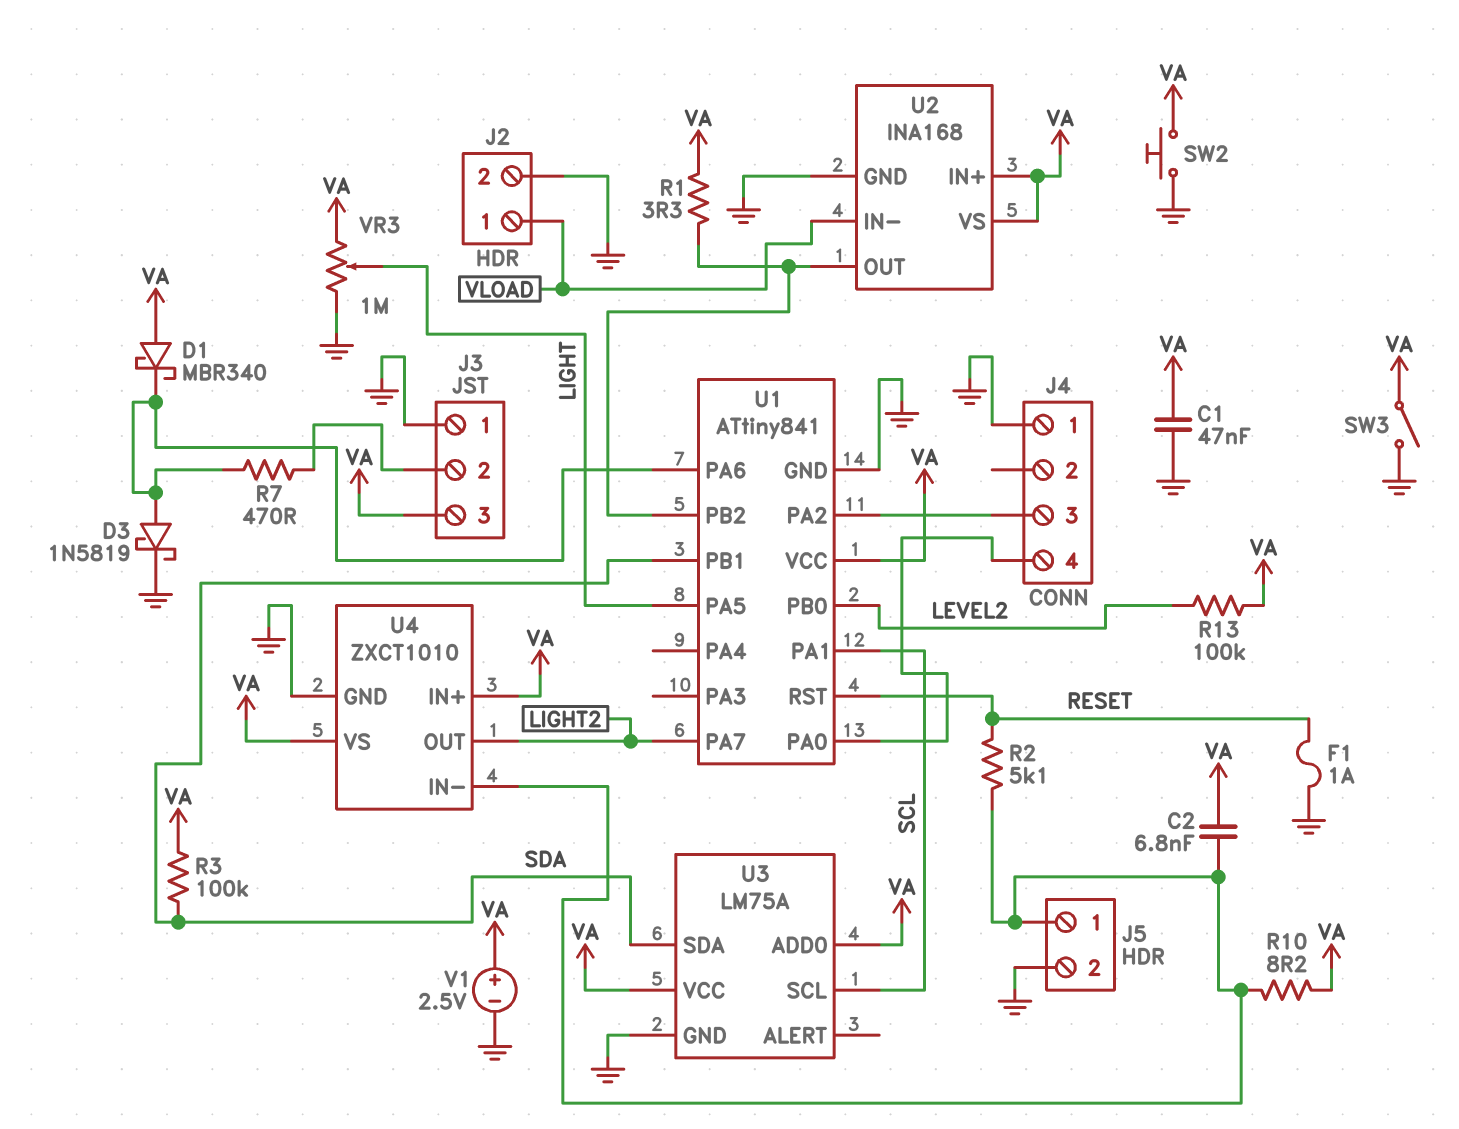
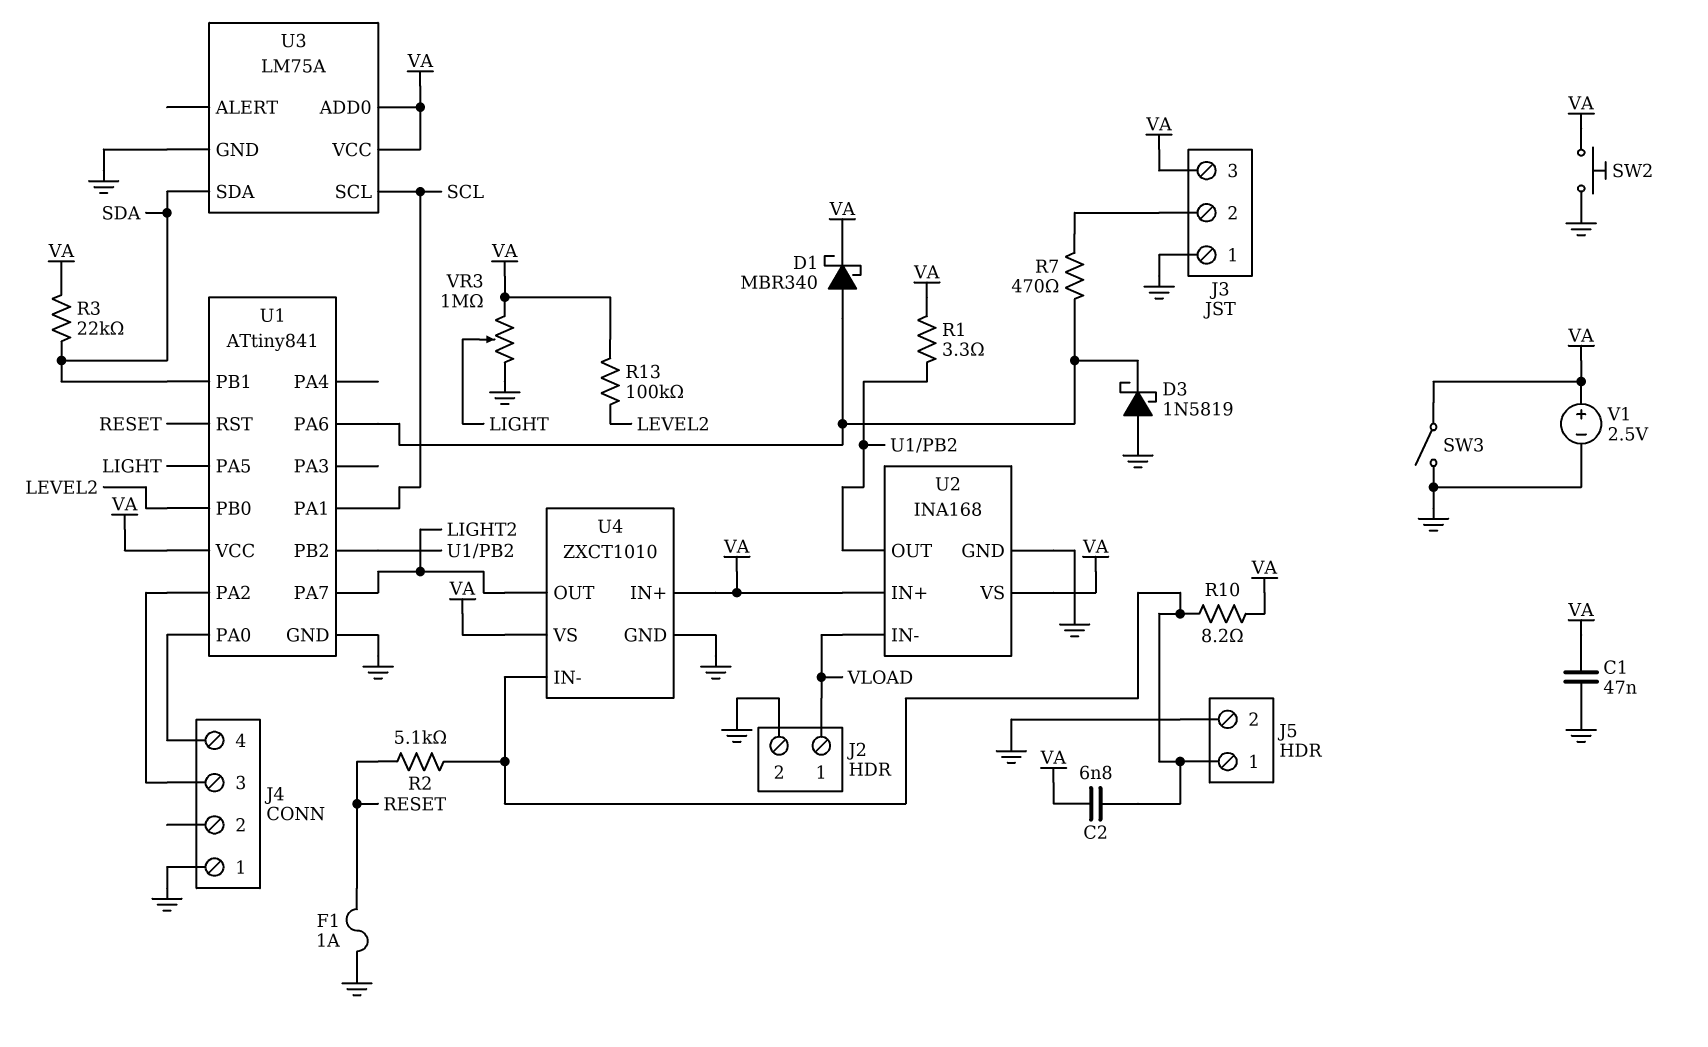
D1: schottky MBR340 (A VA, K U1/PA6) -> schottky MBR340 (A U1/PA6, K VA)
D3: schottky 1N5819 (A U1/PA6, K GND) -> schottky 1N5819 (A GND, K U1/PA6)
R3: 100k (SDA, VA) -> 22k (SDA, VA)

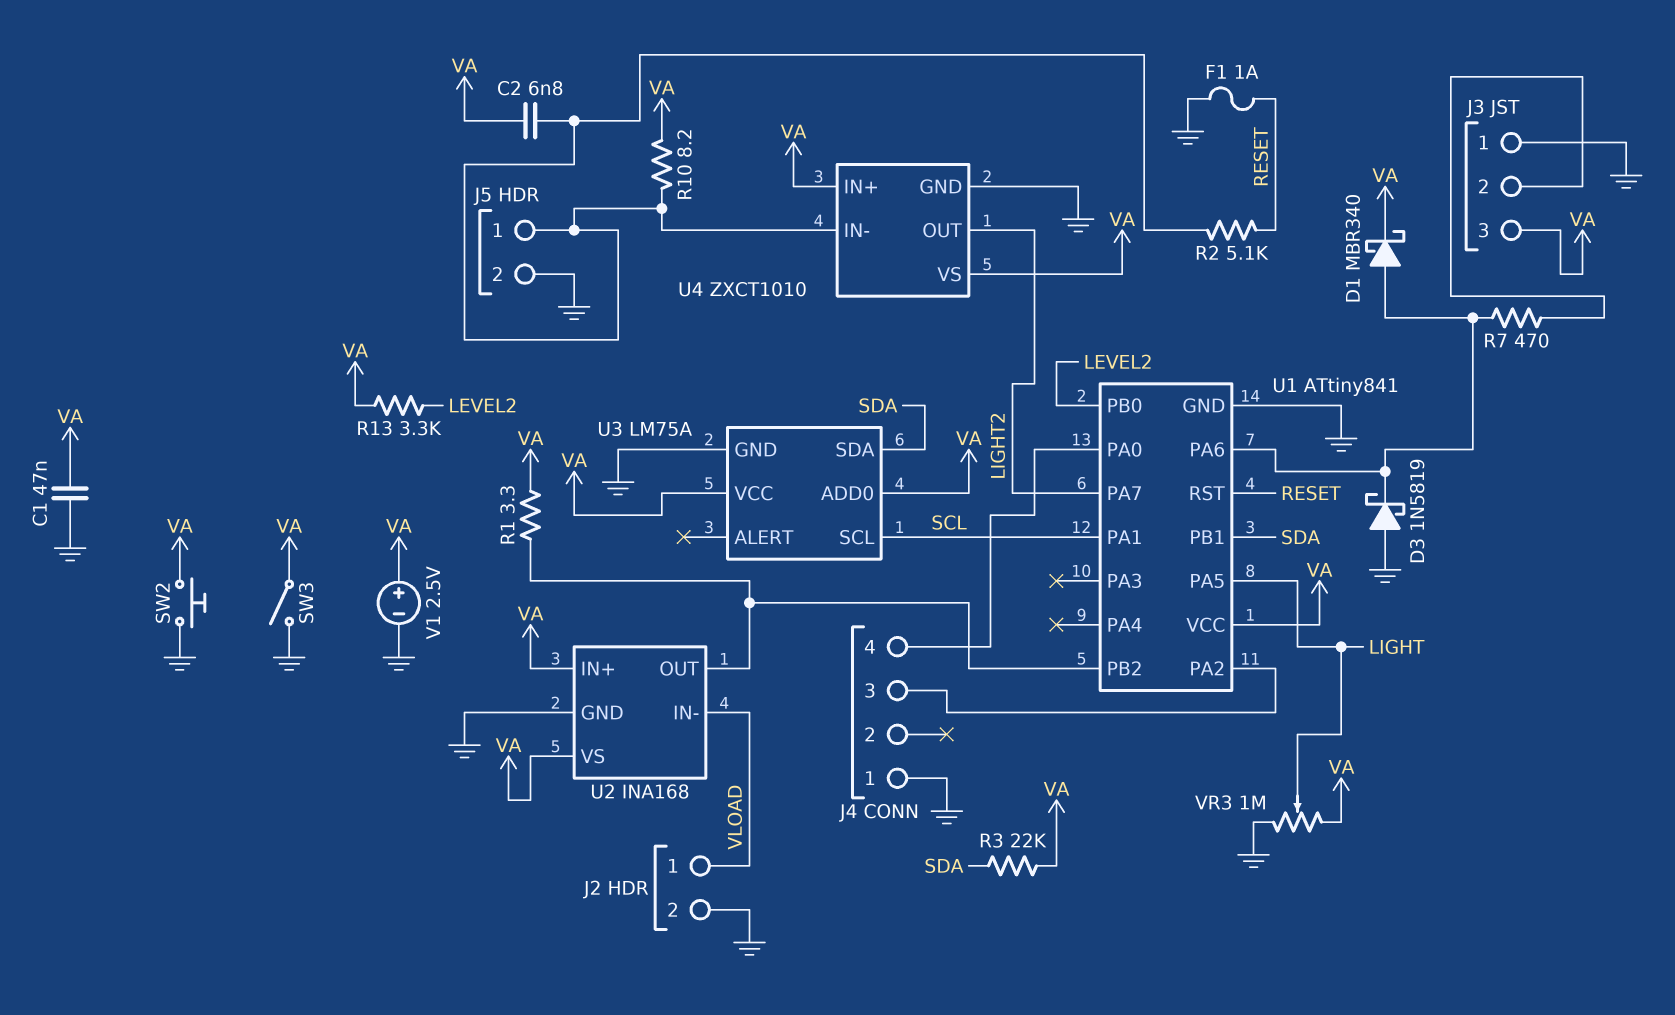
R13: 100k (LEVEL2, VA) -> 3.3k (LEVEL2, VA)

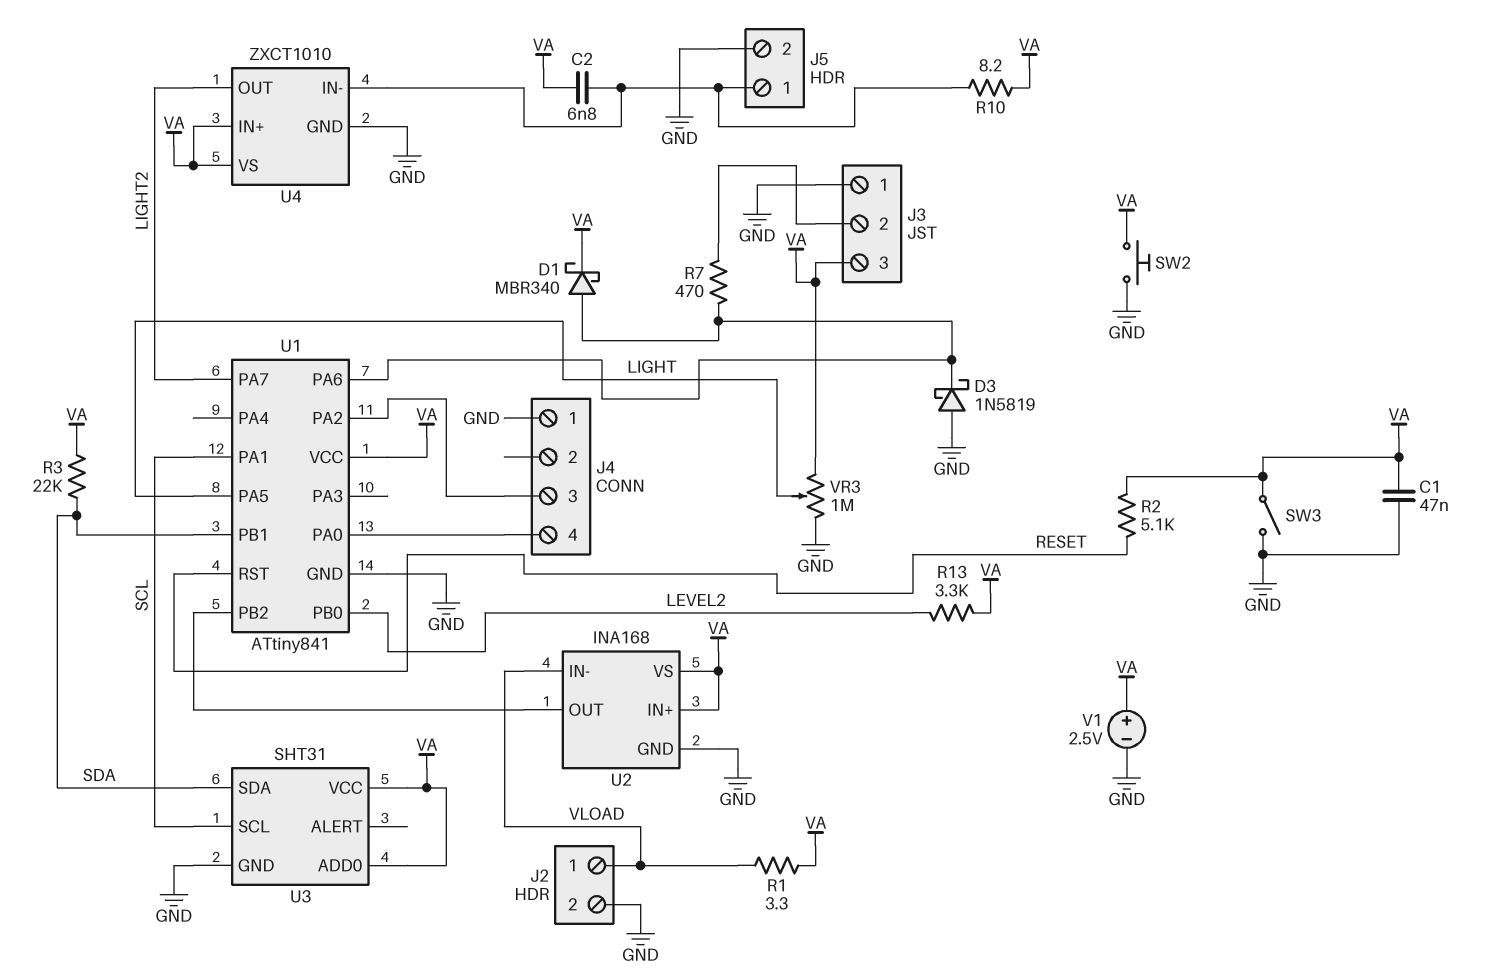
F1: 1A (GND, RESET) -> none
R1: 3.3 (U1/PB2, VA) -> 3.3 (VA, VLOAD)
R2: 5.1k (J5/1, RESET) -> 5.1k (RESET, VA)
U3: LM75A -> SHT31

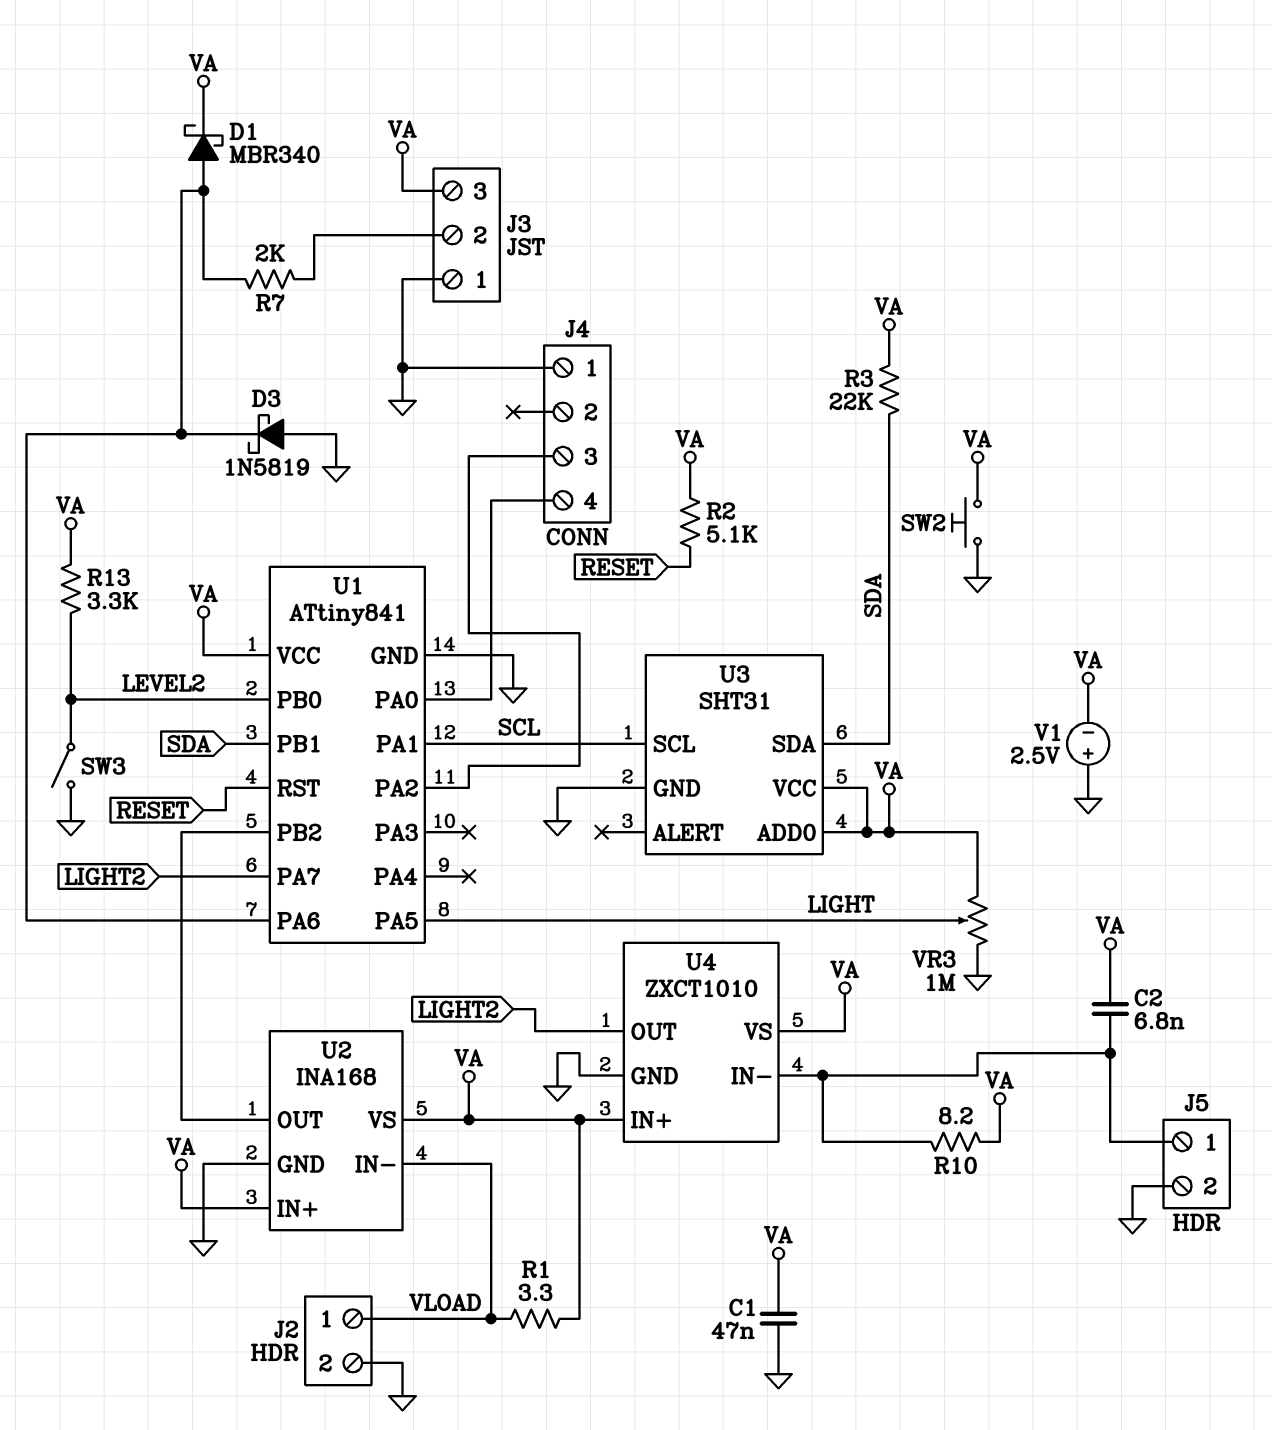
R7: 470 (J3/2, U1/PA6) -> 2k (J3/2, U1/PA6)
SW3: switch (GND, VA) -> switch (GND, LEVEL2)
V1: 2.5V (plus VA, minus GND) -> 2.5V (plus GND, minus VA)

